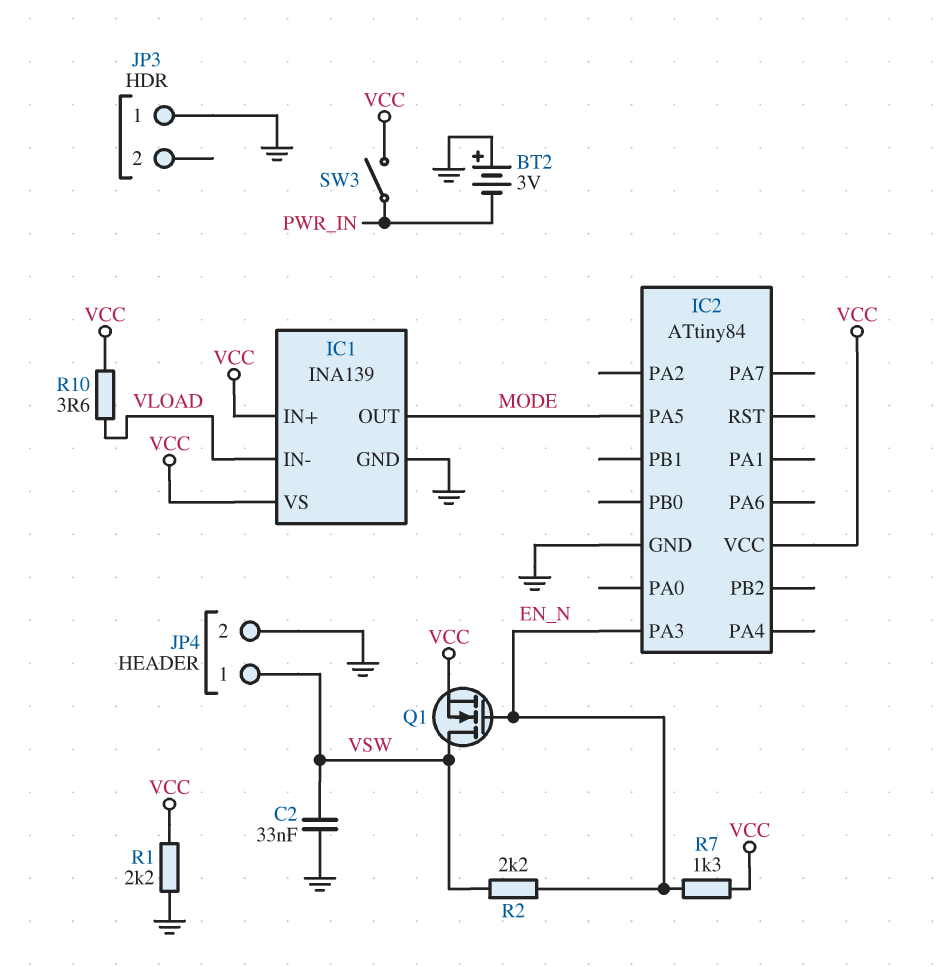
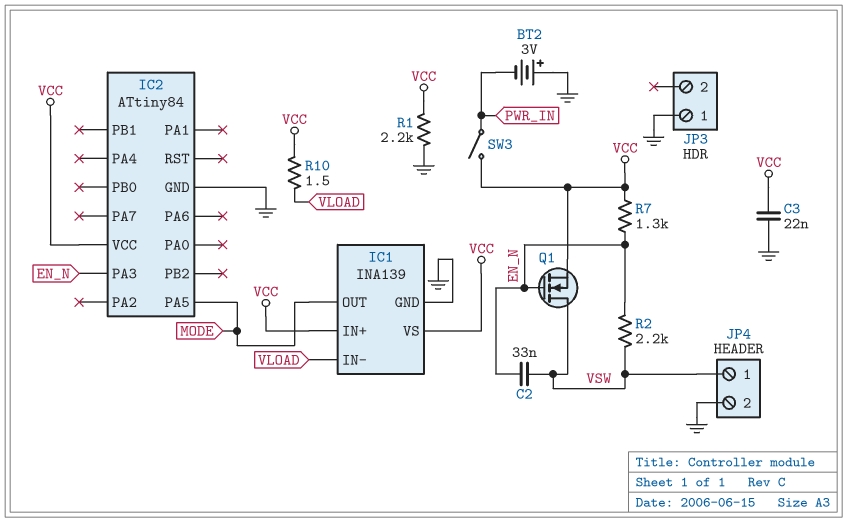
C2: 33nF (GND, VSW) -> 33nF (EN_N, VSW)
C3: none -> 22nF (GND, VCC)
R10: 3.6 (VCC, VLOAD) -> 1.5 (VCC, VLOAD)

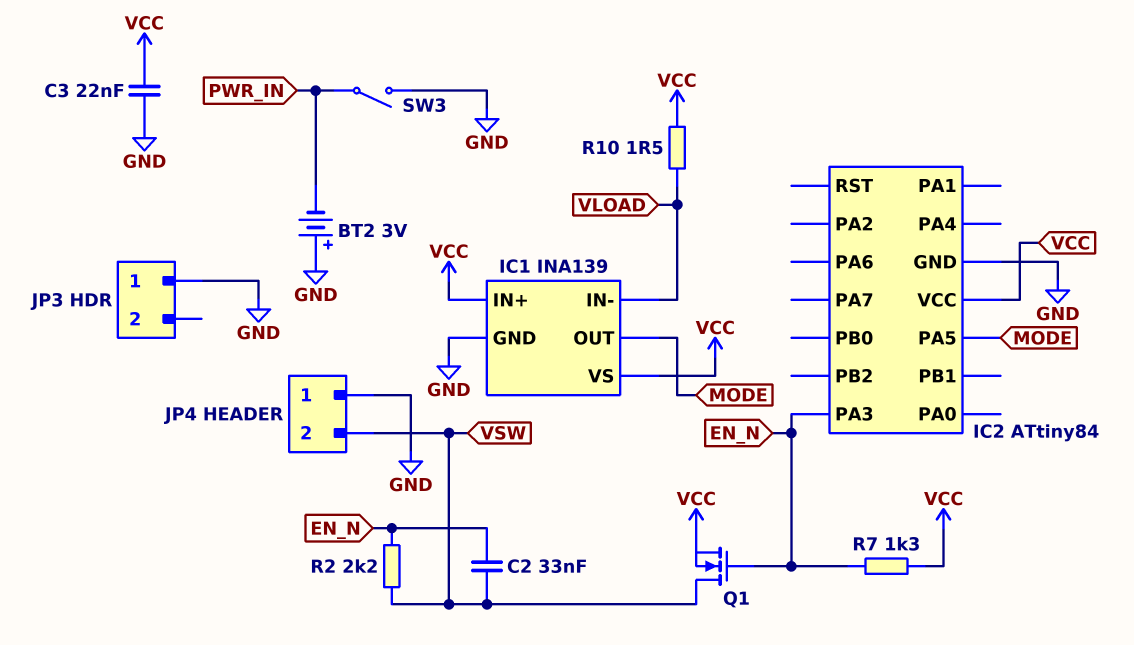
JP4 pin 1: VSW -> GND
JP4 pin 2: GND -> VSW
R1: 2.2k (GND, VCC) -> none
SW3: switch (PWR_IN, VCC) -> switch (GND, PWR_IN)

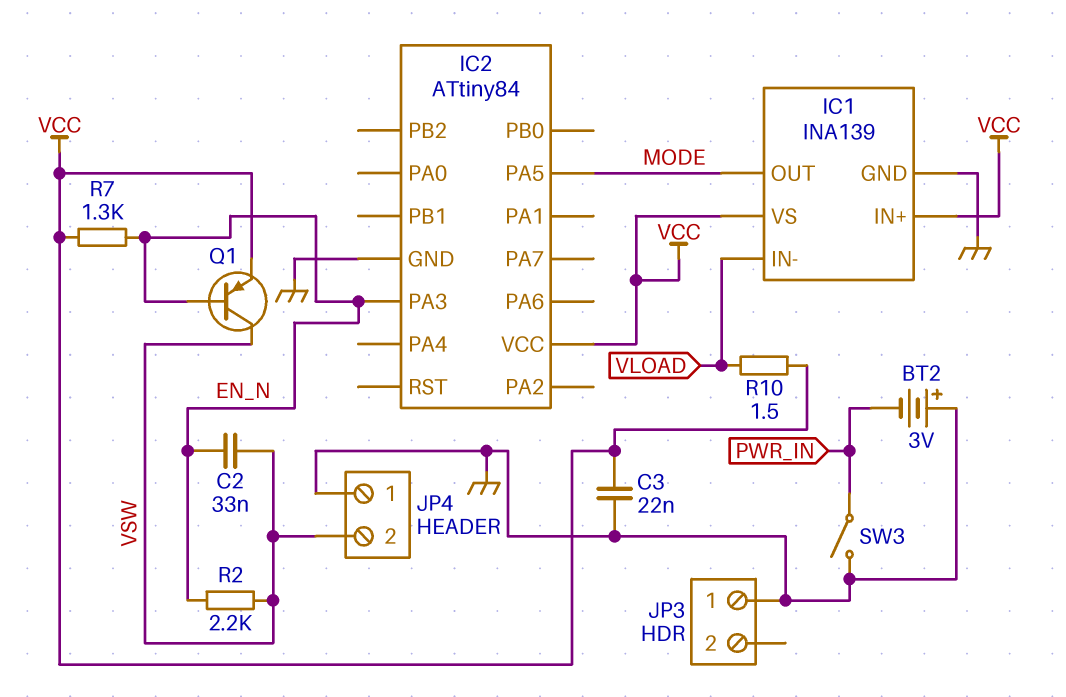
Q1: NMOS (G EN_N, D VSW, S VCC) -> PNP (B EN_N, C VSW, E VCC)

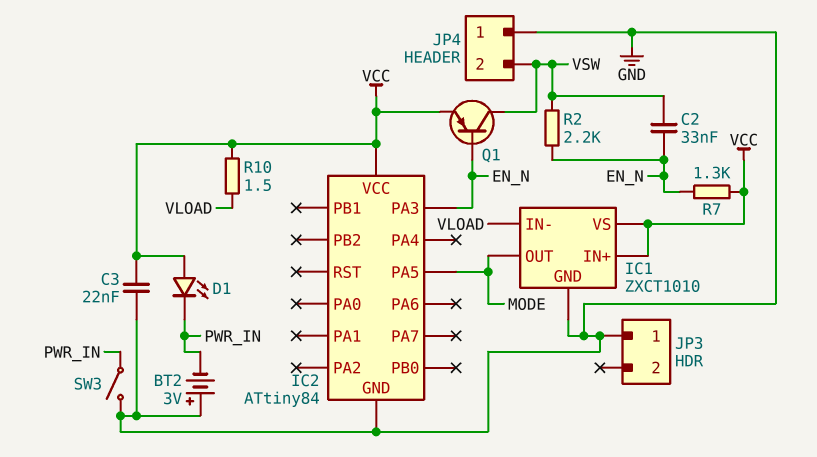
D1: none -> LED (A VCC, K PWR_IN)
IC1: INA139 -> ZXCT1010

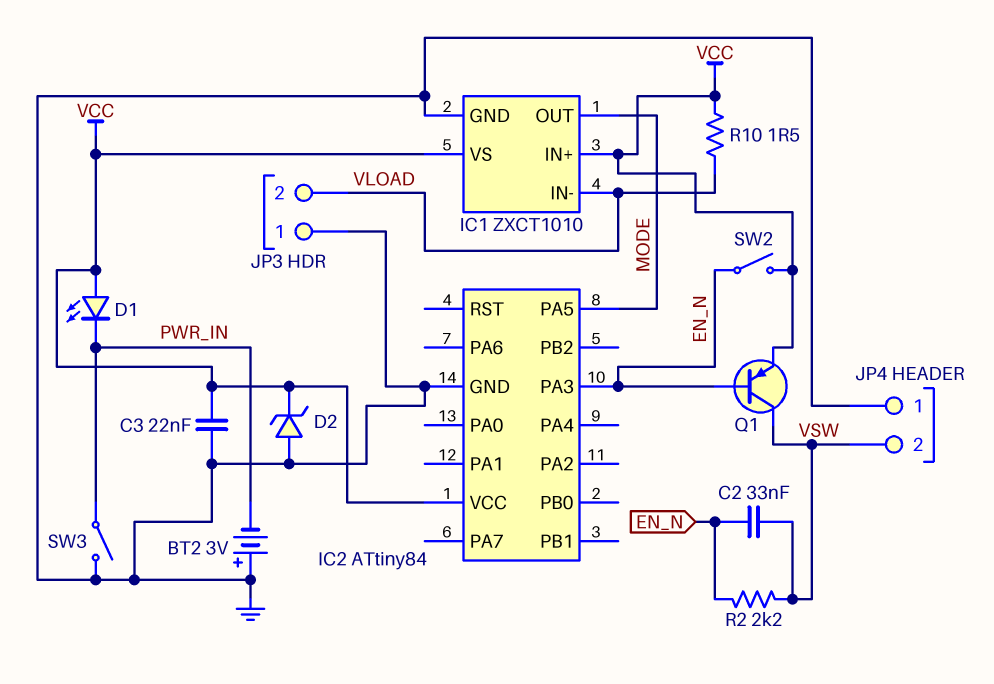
D2: none -> zener (A GND, K VCC)
JP3 pin 2: none -> VLOAD
R7: 1.3k (EN_N, VCC) -> none
SW2: none -> switch (EN_N, VCC)

